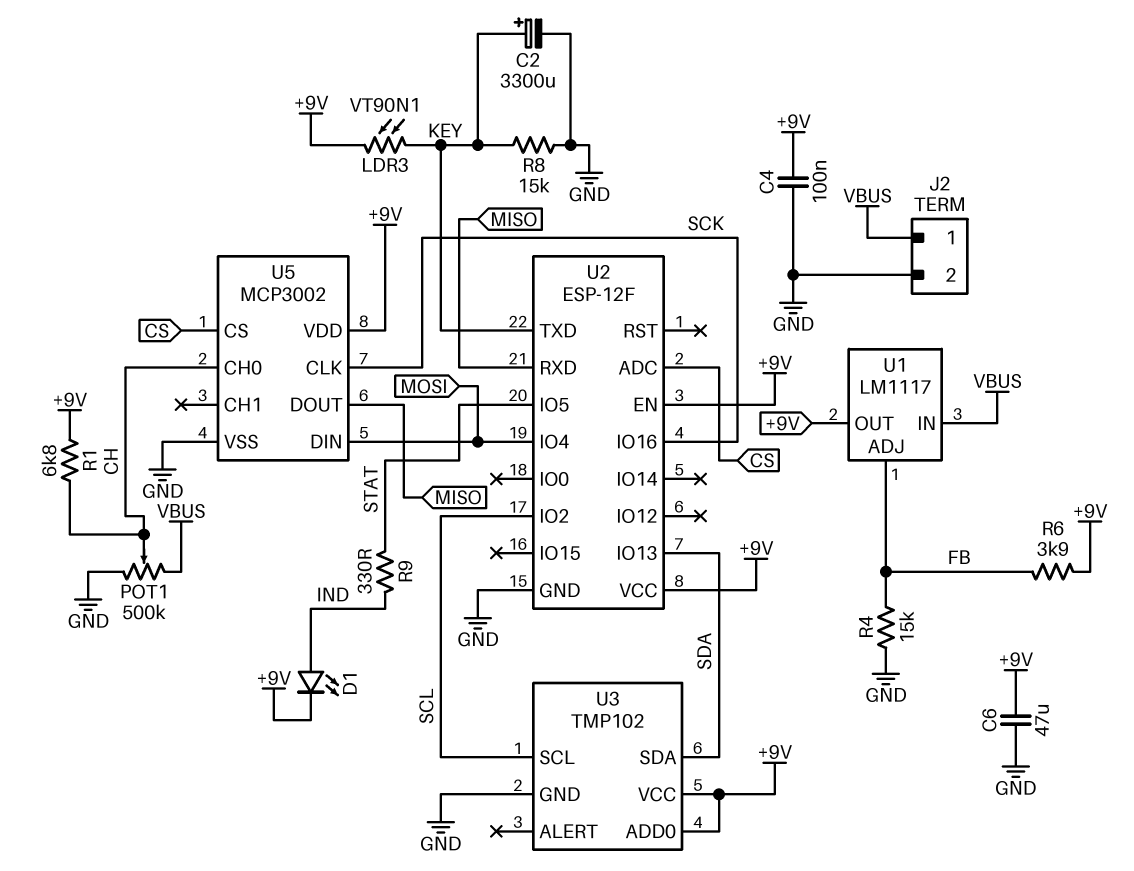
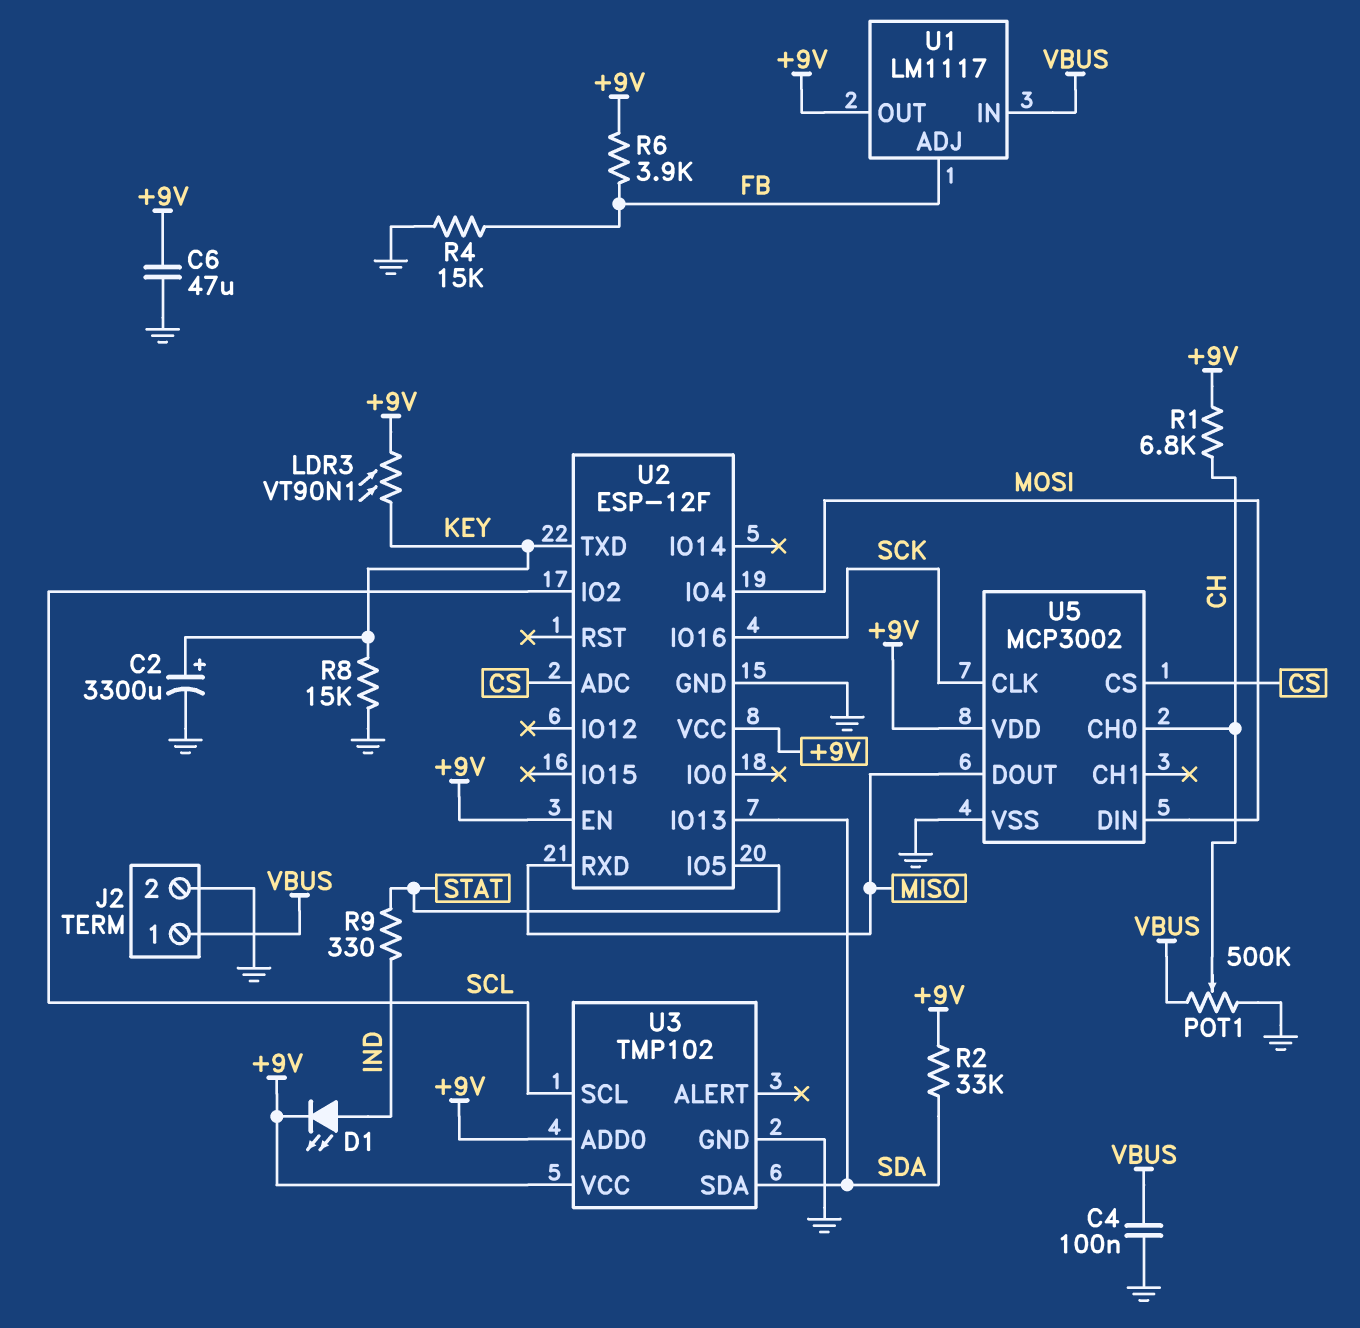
C4: 100nF (+9V, GND) -> 100nF (GND, VBUS)
R2: none -> 33k (+9V, SDA)

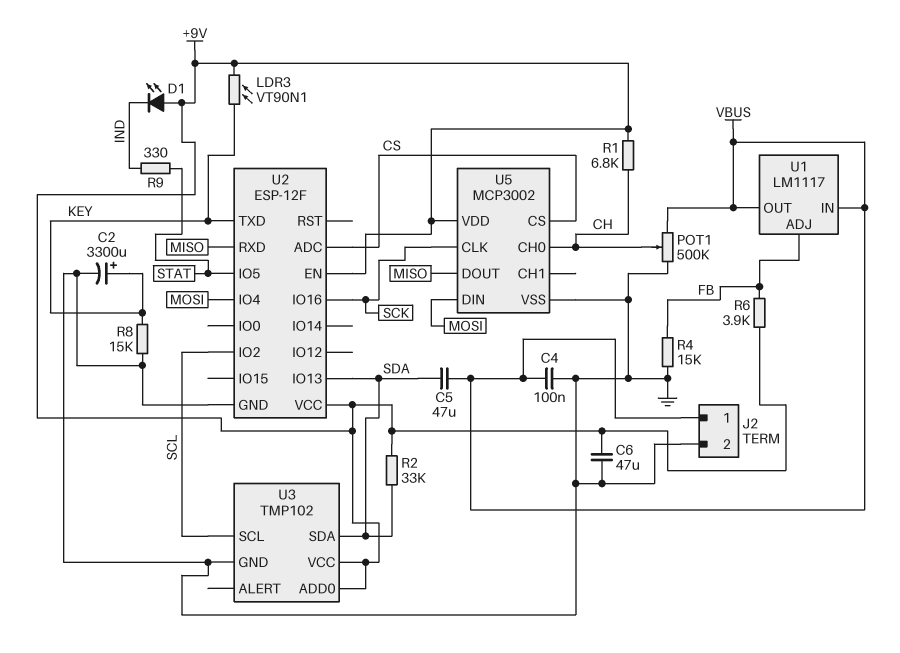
C5: none -> 47uF (SDA, VBUS)
D1: LED (A IND, K +9V) -> LED (A +9V, K IND)
U1 pin OUT: +9V -> VBUS

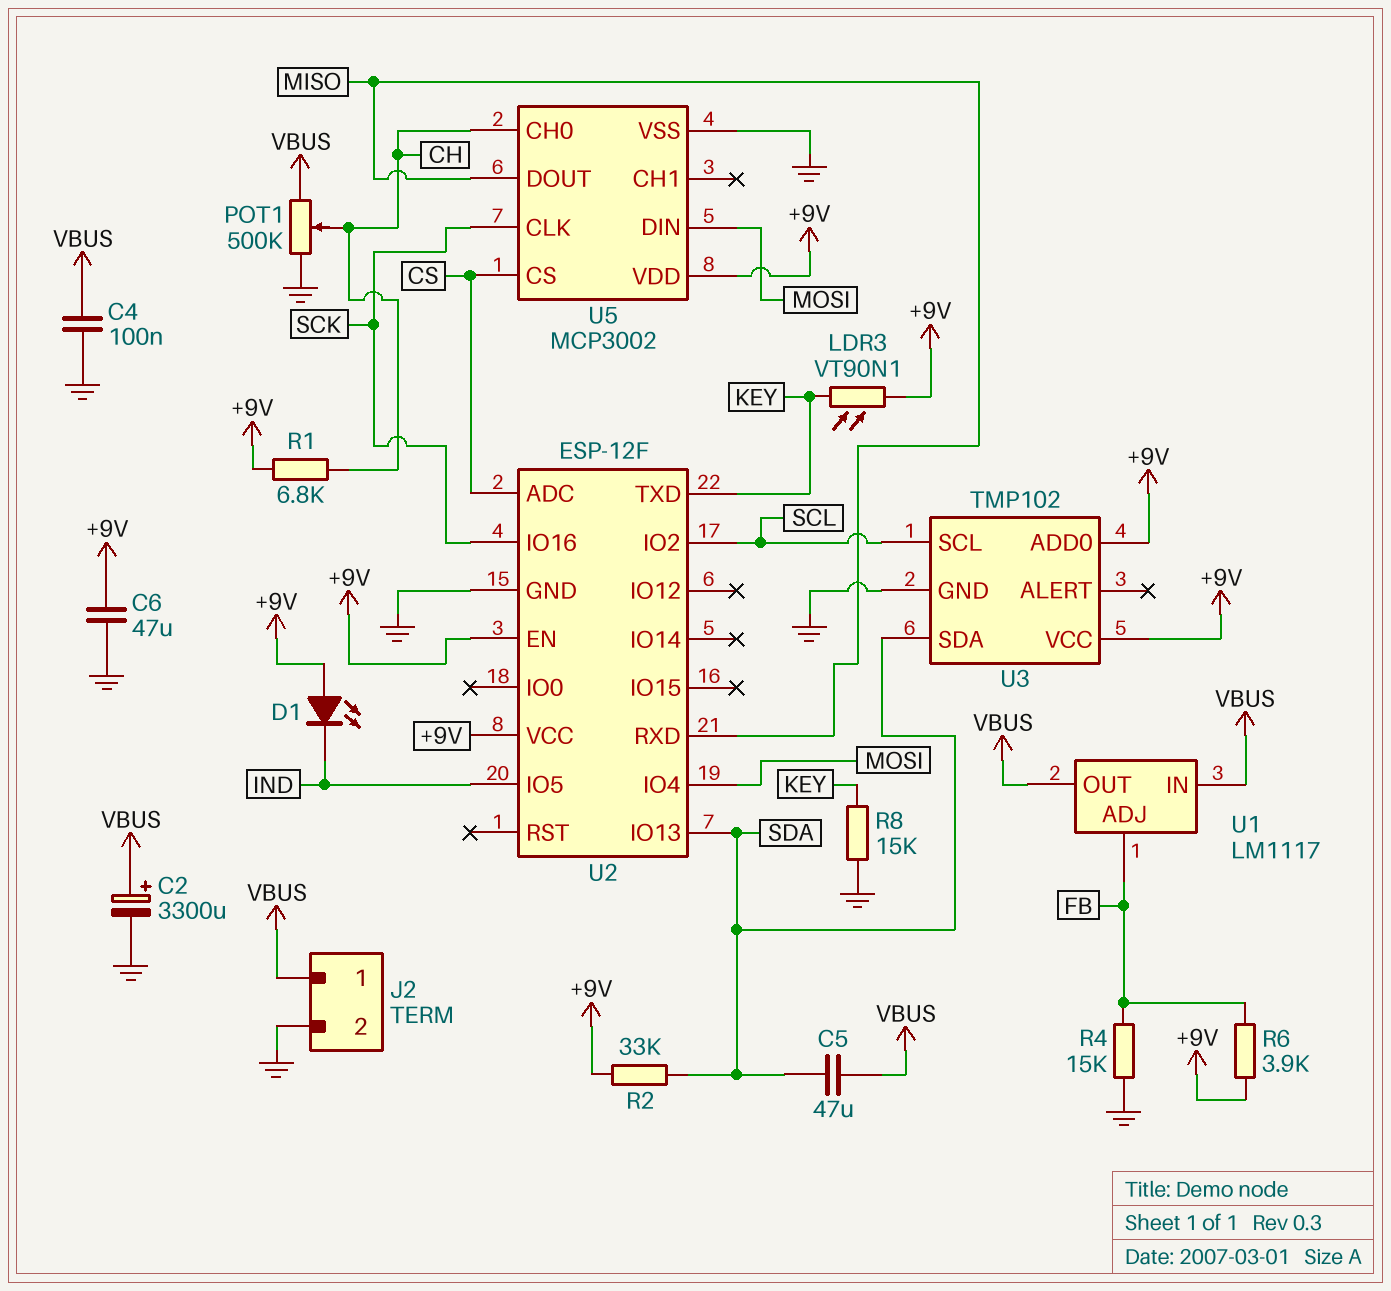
C2: 3300uF (plus KEY, minus GND) -> 3300uF (plus VBUS, minus GND)
R9: 330 (IND, STAT) -> none
U2 pin IO5: STAT -> IND

